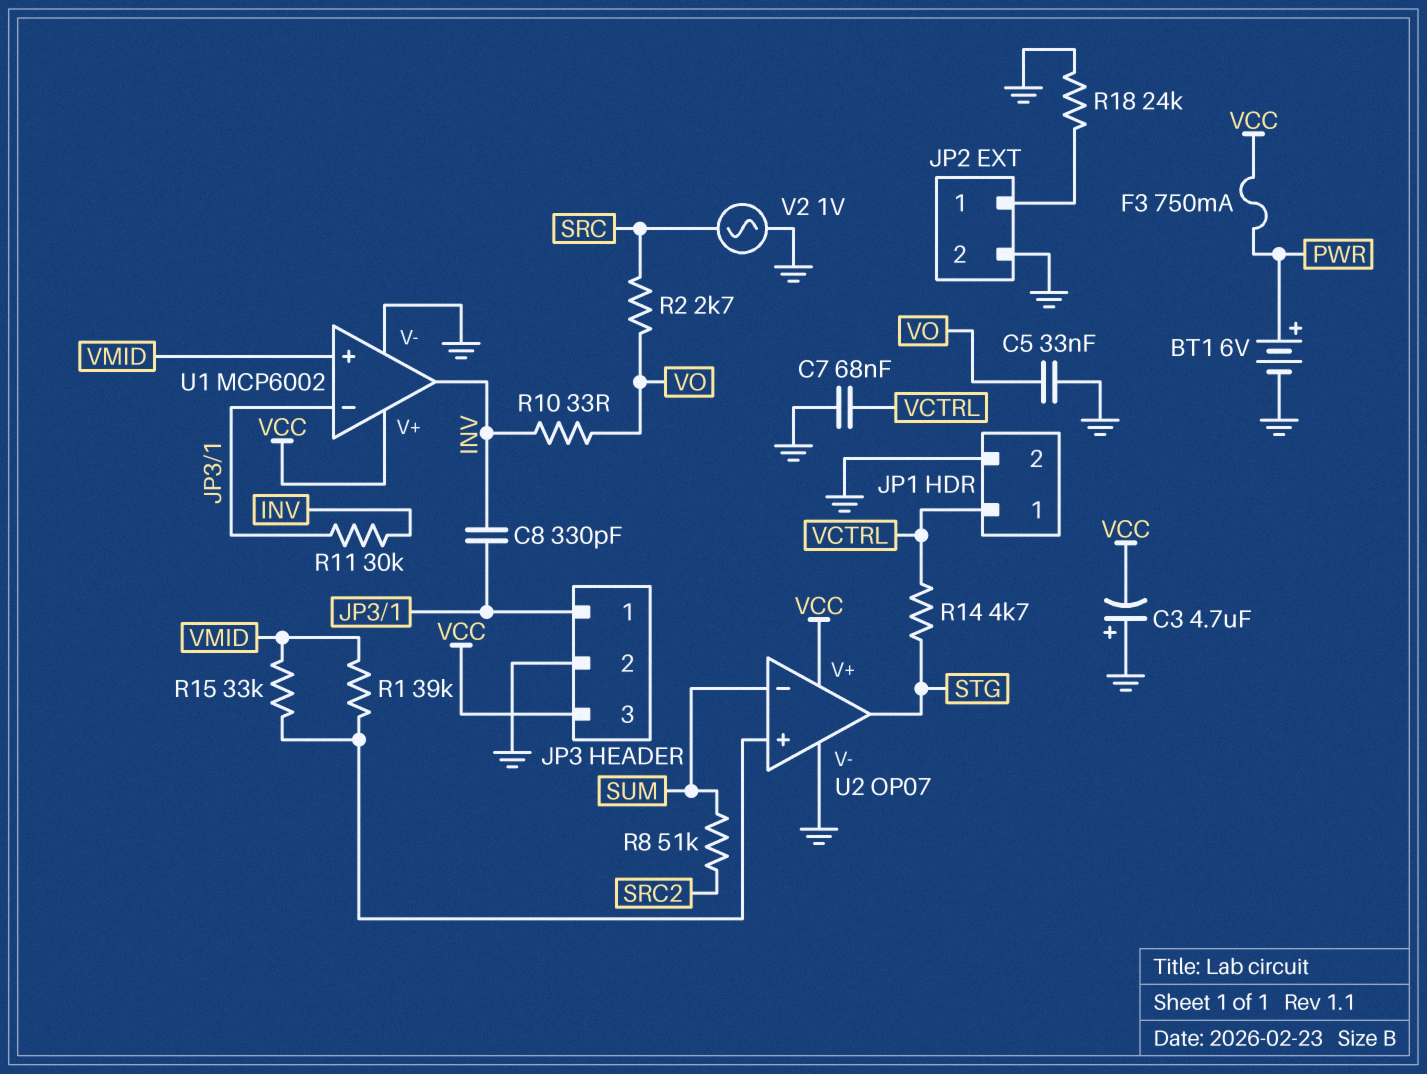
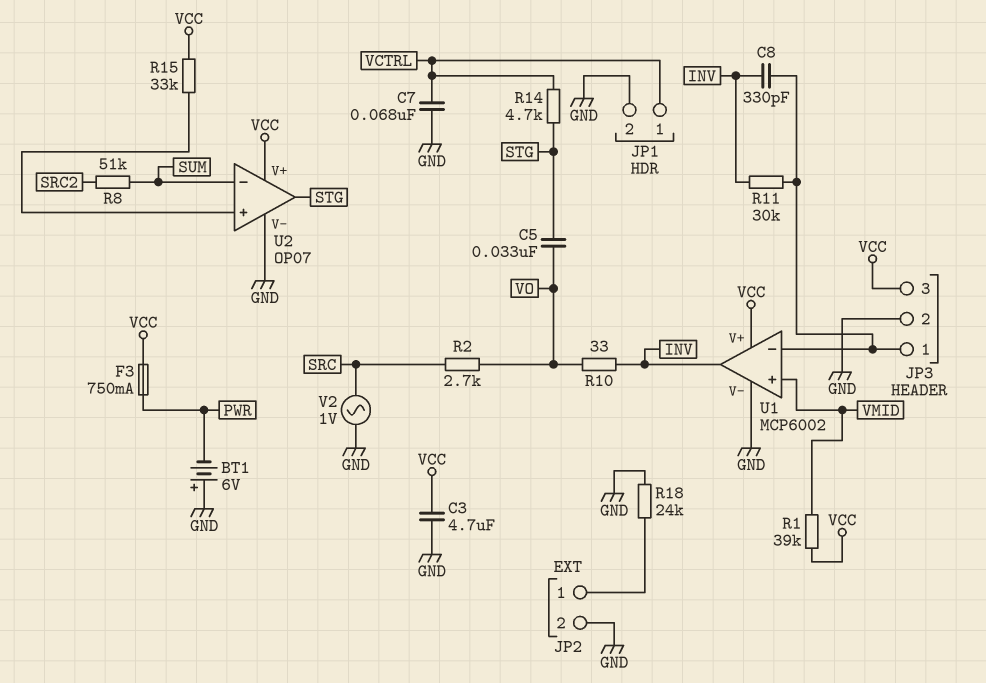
BT1: 6V (plus PWR, minus GND) -> 6V (plus GND, minus PWR)
C3: 4.7uF (plus GND, minus VCC) -> 4.7uF (GND, VCC)
C5: 33nF (GND, VO) -> 33nF (STG, VO)
R1: 39k (U2/in+, VMID) -> 39k (VCC, VMID)
R15: 33k (U2/in+, VMID) -> 33k (U2/in+, VCC)

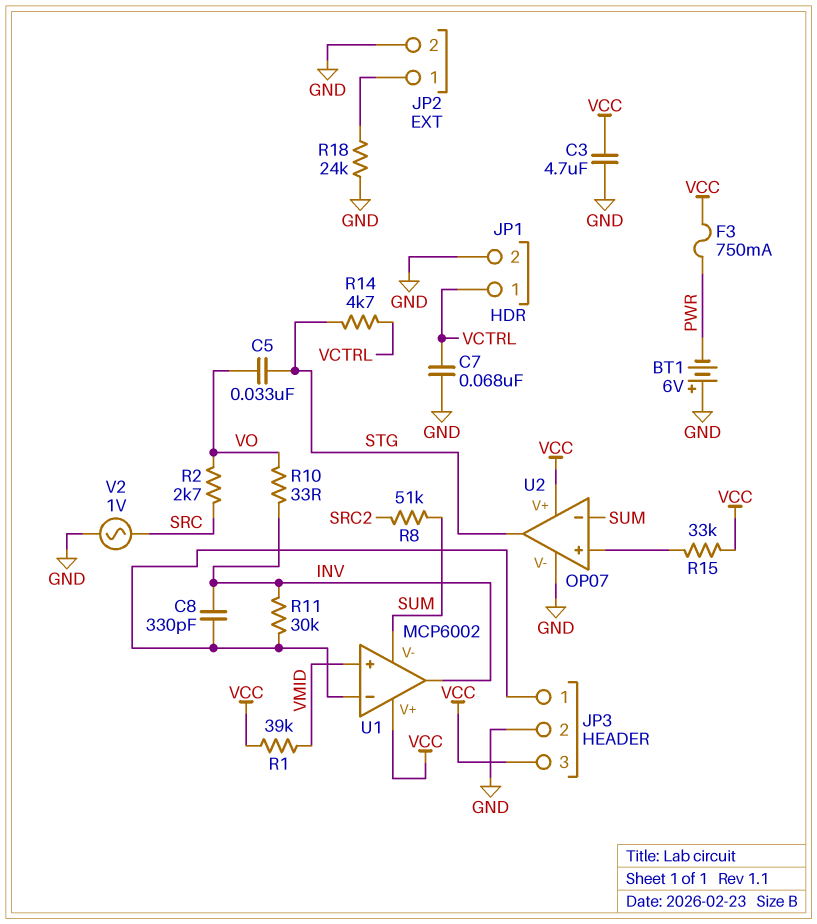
U1 pin V-: GND -> SUM

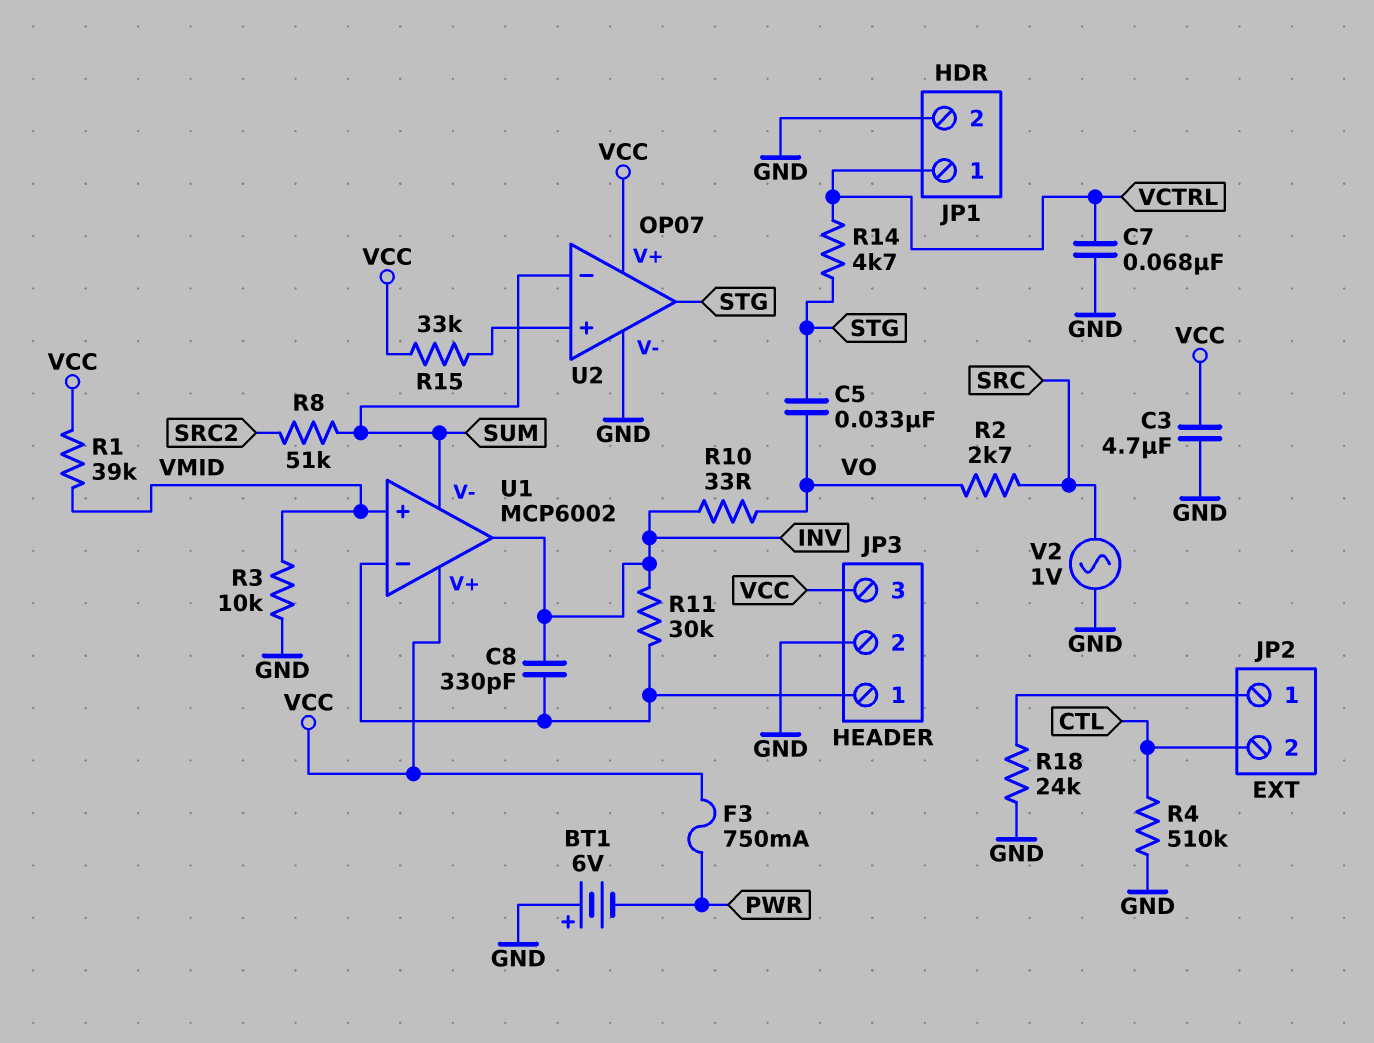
JP2 pin 2: GND -> CTL
R3: none -> 10k (GND, VMID)
R4: none -> 510k (CTL, GND)

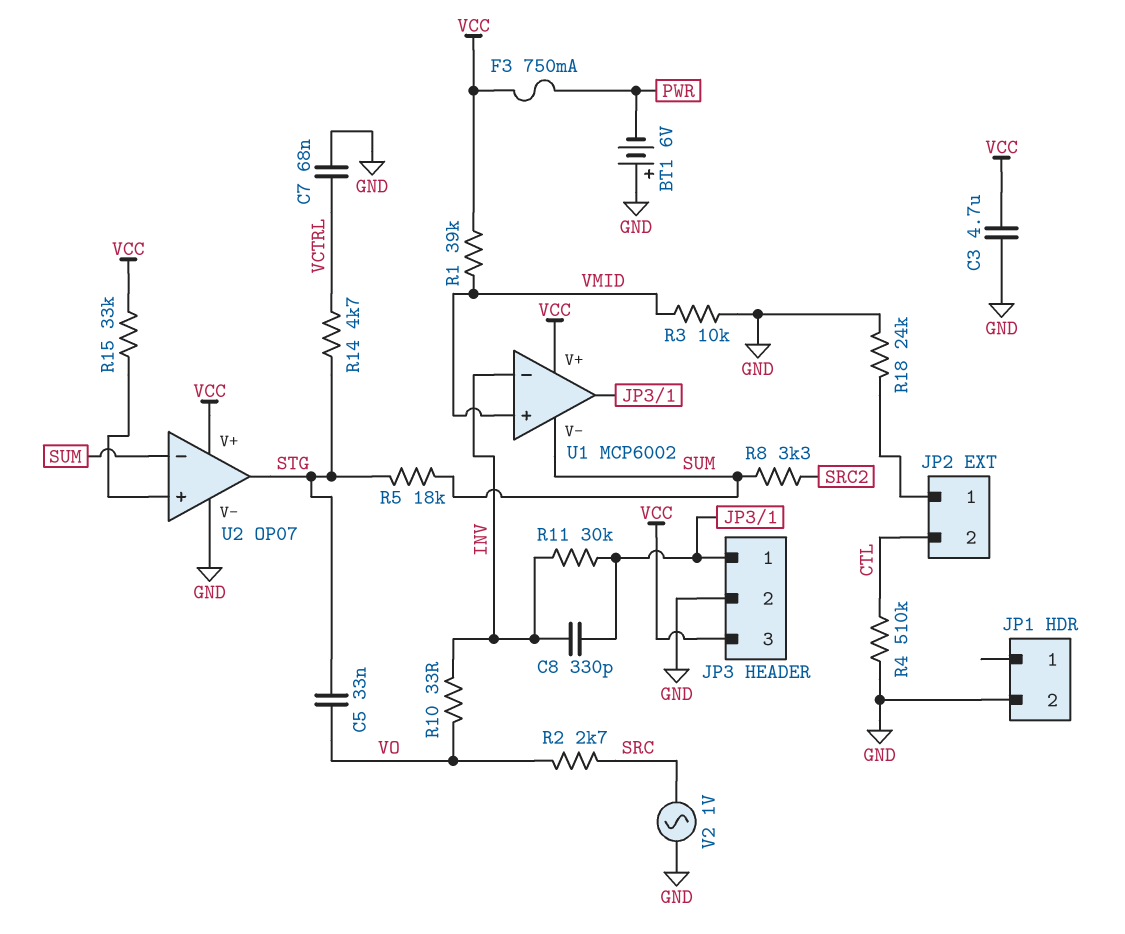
JP1 pin 1: VCTRL -> none
R5: none -> 18k (STG, SUM)
R8: 51k (SRC2, SUM) -> 3.3k (SRC2, SUM)
U1 pin in-: JP3/1 -> INV
U1 pin out: INV -> JP3/1

